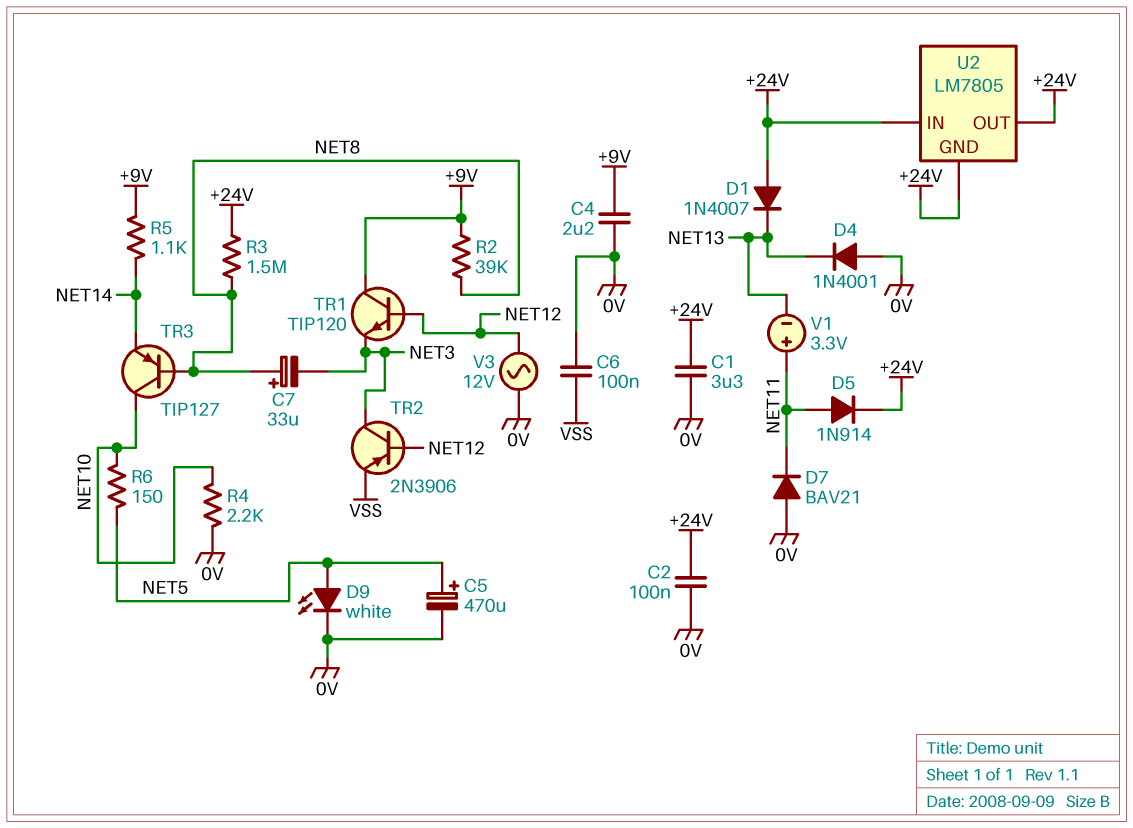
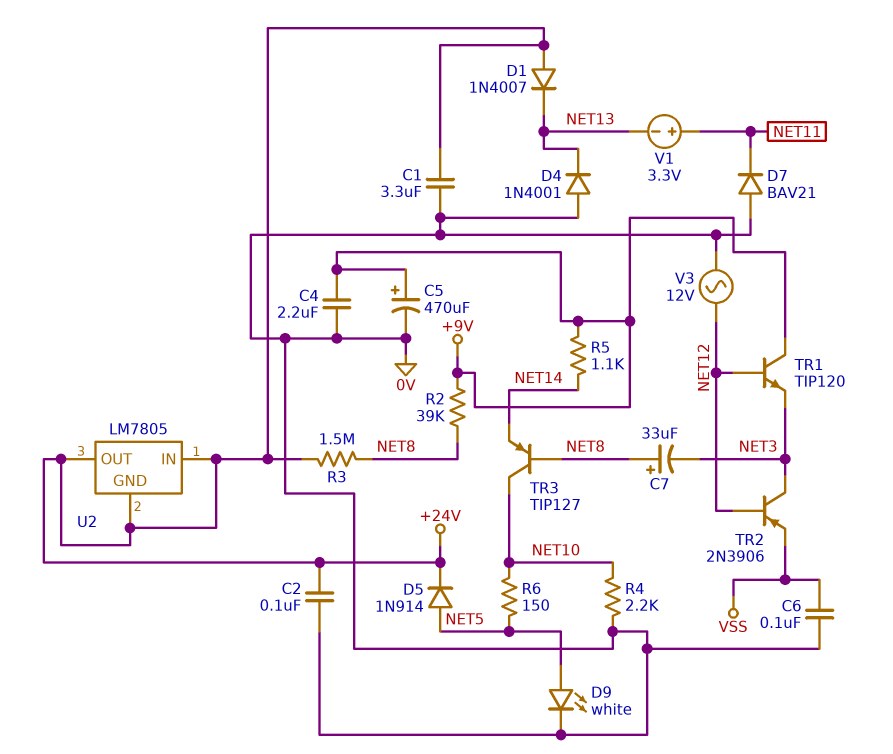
C5: 470uF (plus NET5, minus 0V) -> 470uF (plus +9V, minus 0V)
D5: diode 1N914 (A NET11, K +24V) -> diode 1N914 (A NET5, K +24V)

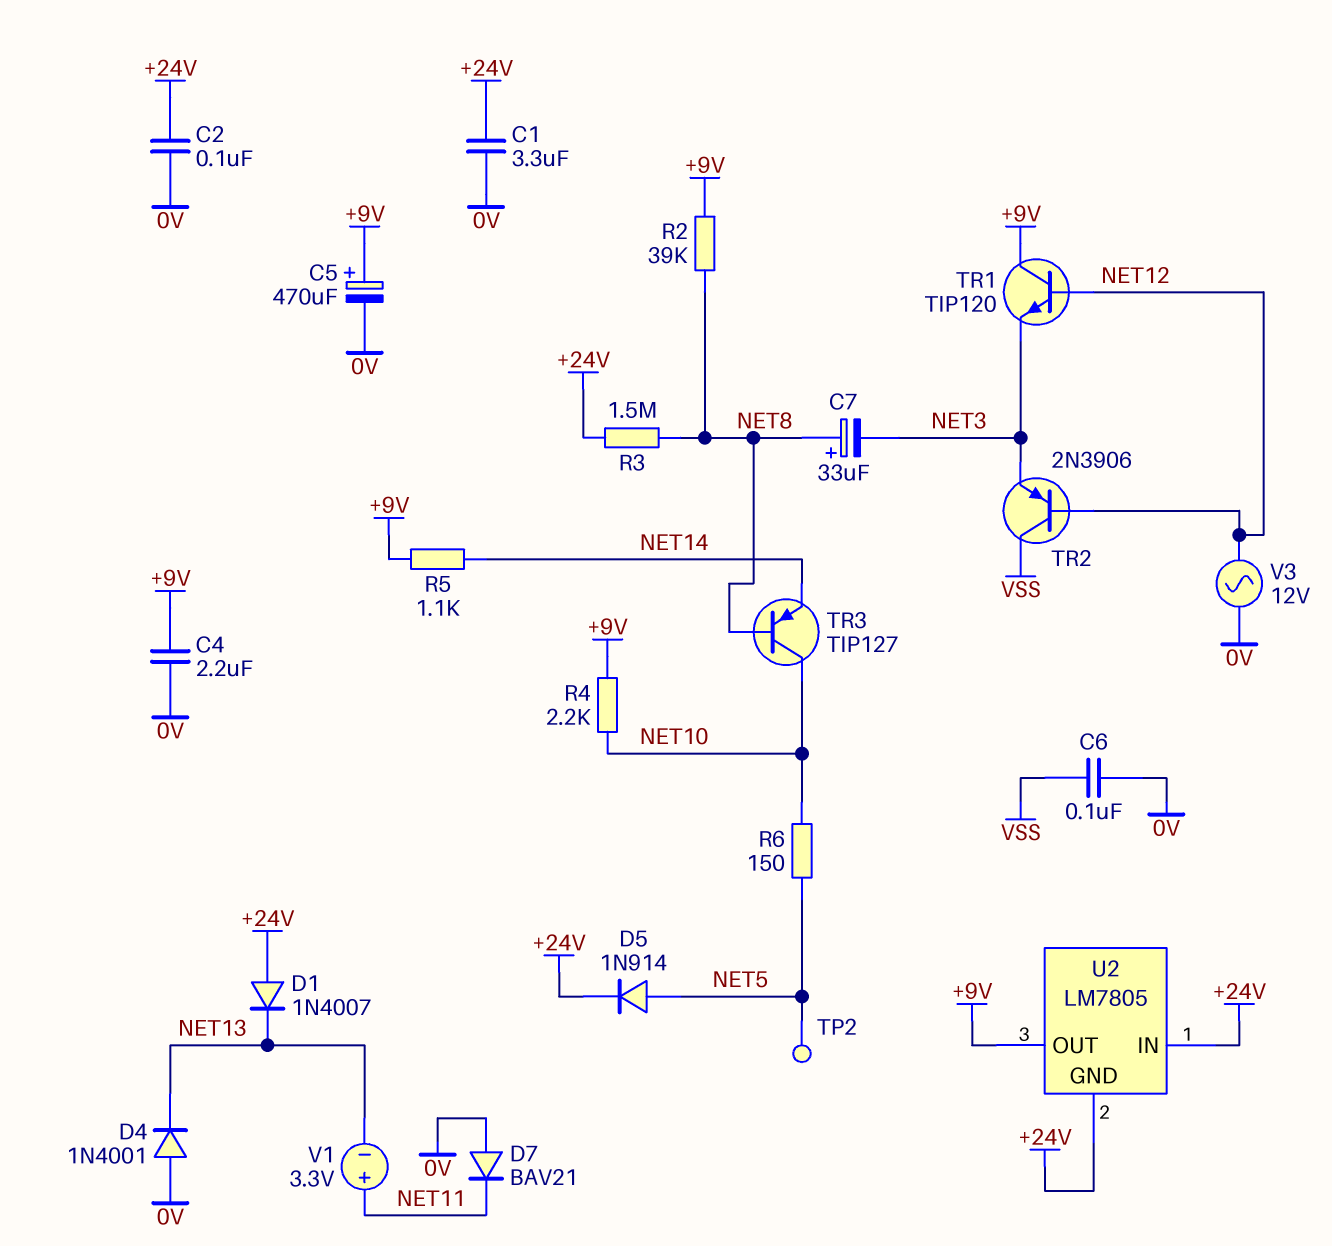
D9: LED white (A NET5, K 0V) -> none
R4: 2.2k (0V, NET10) -> 2.2k (+9V, NET10)
TP2: none -> test point (NET5)
TR2: PNP 2N3906 (B NET12, C NET3, E VSS) -> PNP 2N3906 (B NET12, C VSS, E NET3)
U2 pin OUT: +24V -> +9V

